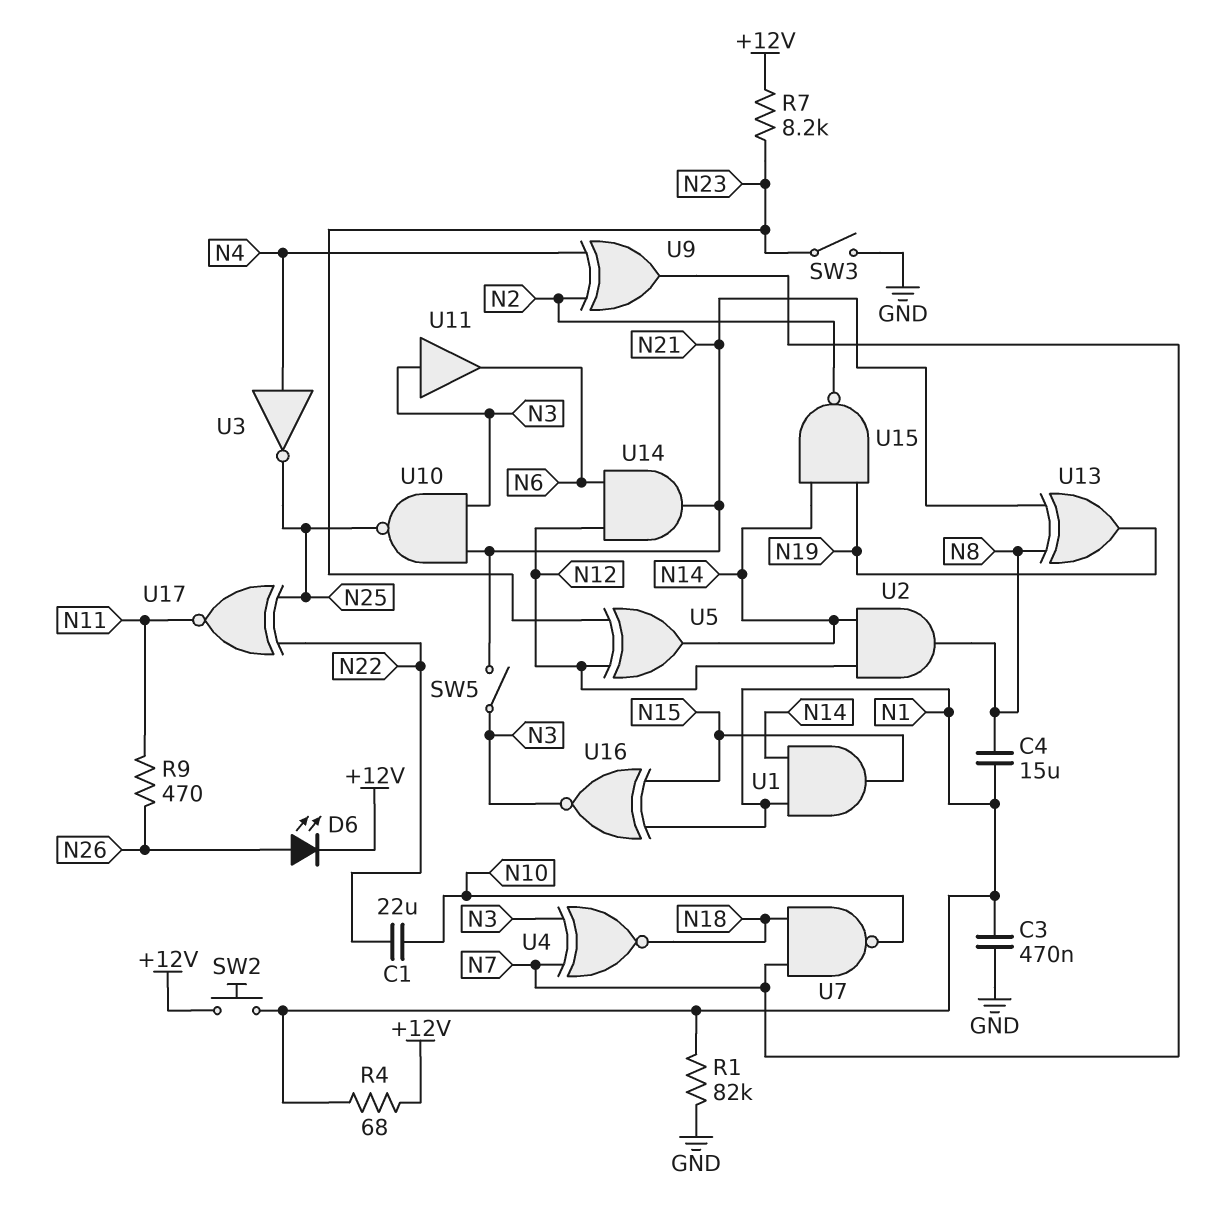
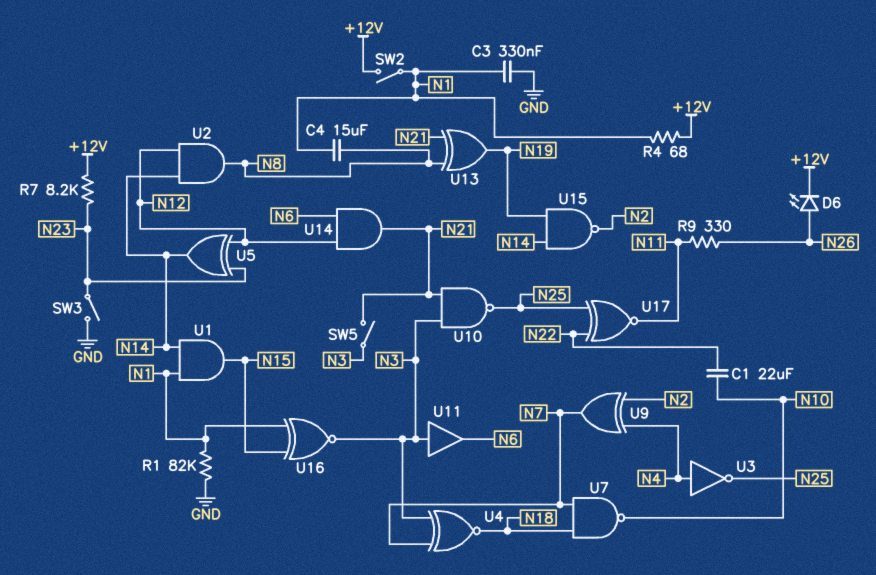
C3: 470nF (GND, N1) -> 330nF (GND, N1)
R9: 470 (N11, N26) -> 330 (N11, N26)
SW2: button (+12V, N1) -> switch (+12V, N1)

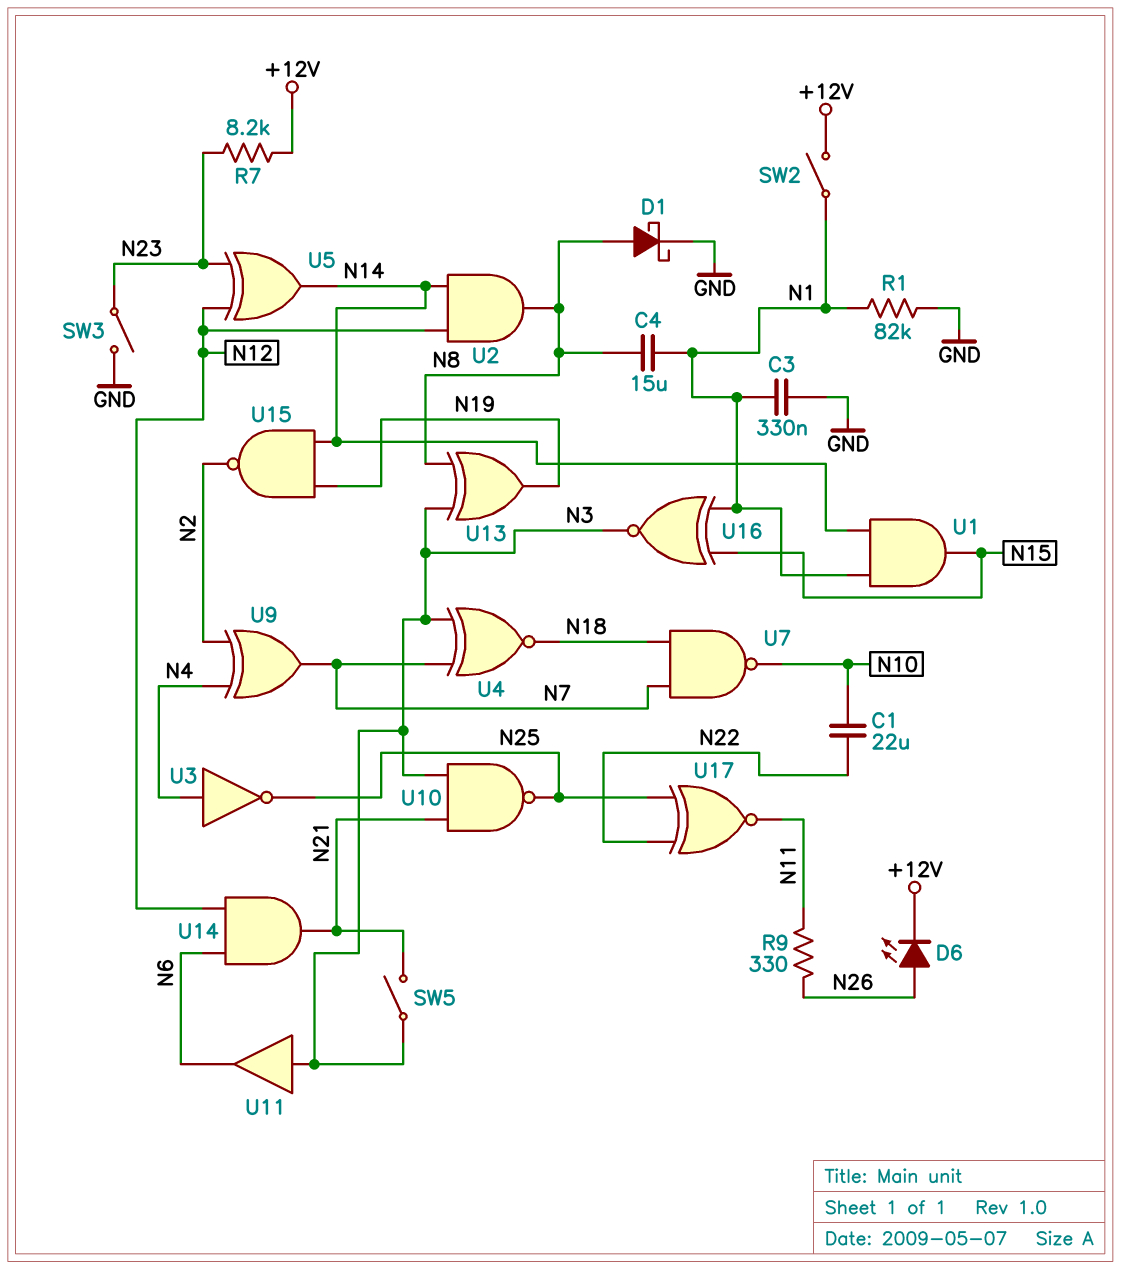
D1: none -> schottky (A N8, K GND)
R4: 68 (+12V, N1) -> none
U13: XOR (in N8, in N21, out N19) -> XOR (in N3, in N8, out N19)

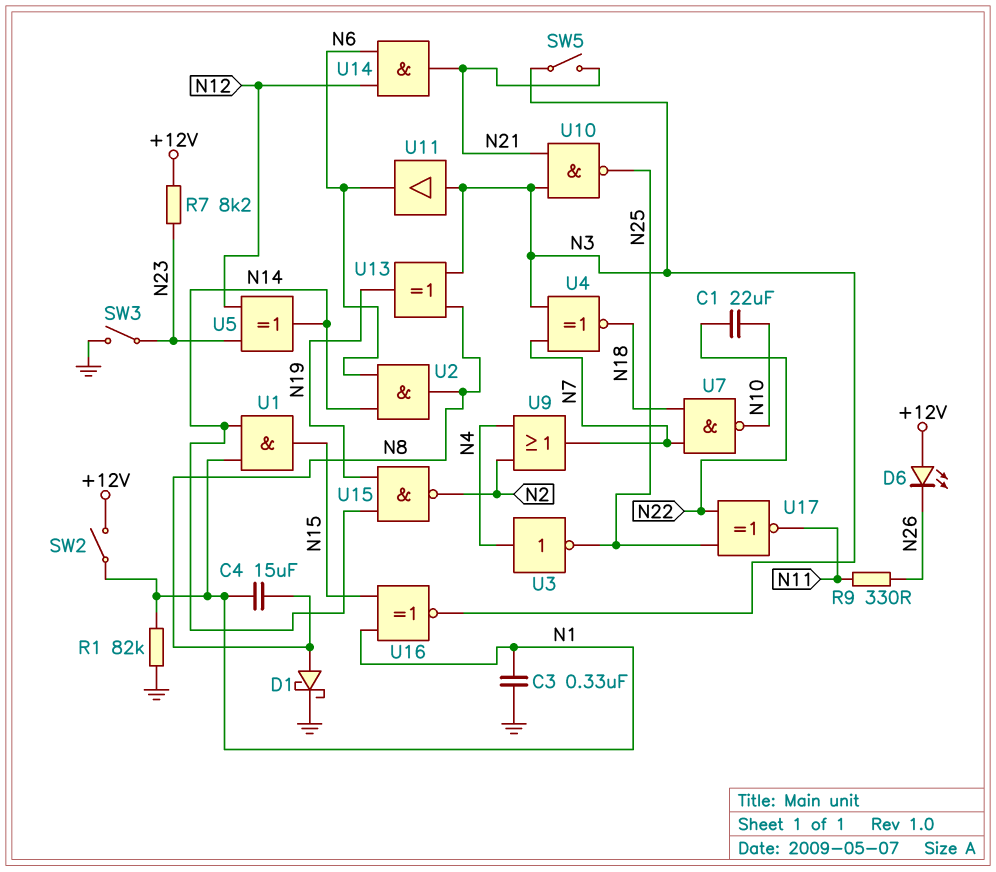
D6: LED (A N26, K +12V) -> LED (A +12V, K N26)
U2: AND (in N12, in N14, out N8) -> AND (in N6, in N14, out N8)
U9: XOR (in N2, in N4, out N7) -> OR (in N2, in N4, out N7)

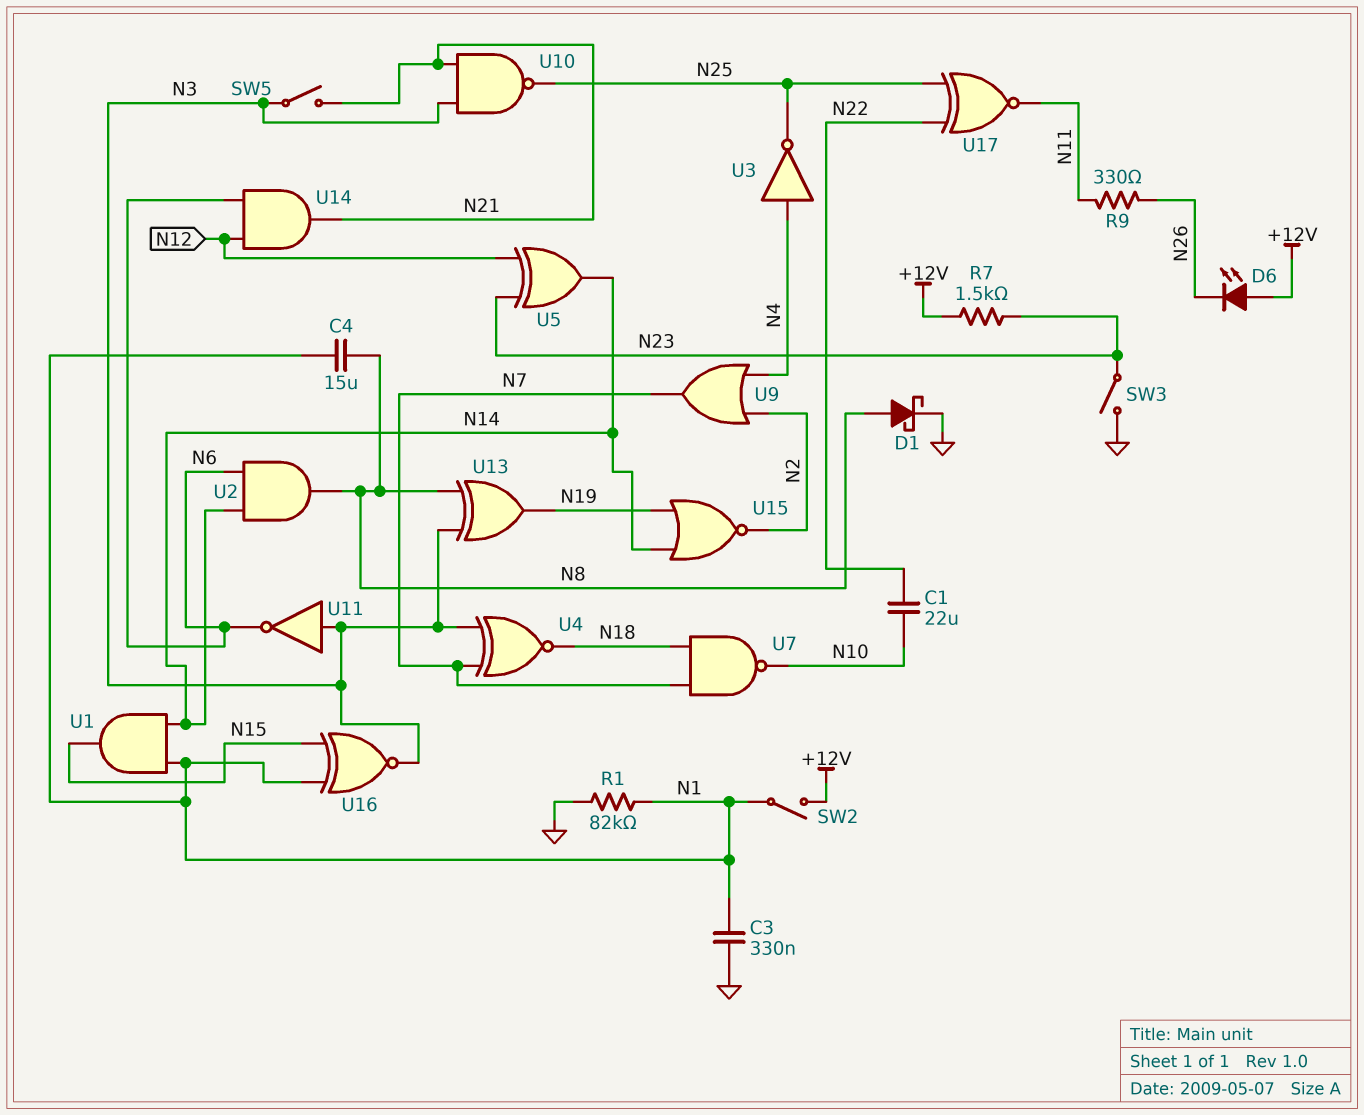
R7: 8.2k (+12V, N23) -> 1.5k (+12V, N23)
U11: buffer (in N3, out N6) -> NOT (in N3, out N6)
U15: NAND (in N14, in N19, out N2) -> NOR (in N14, in N19, out N2)

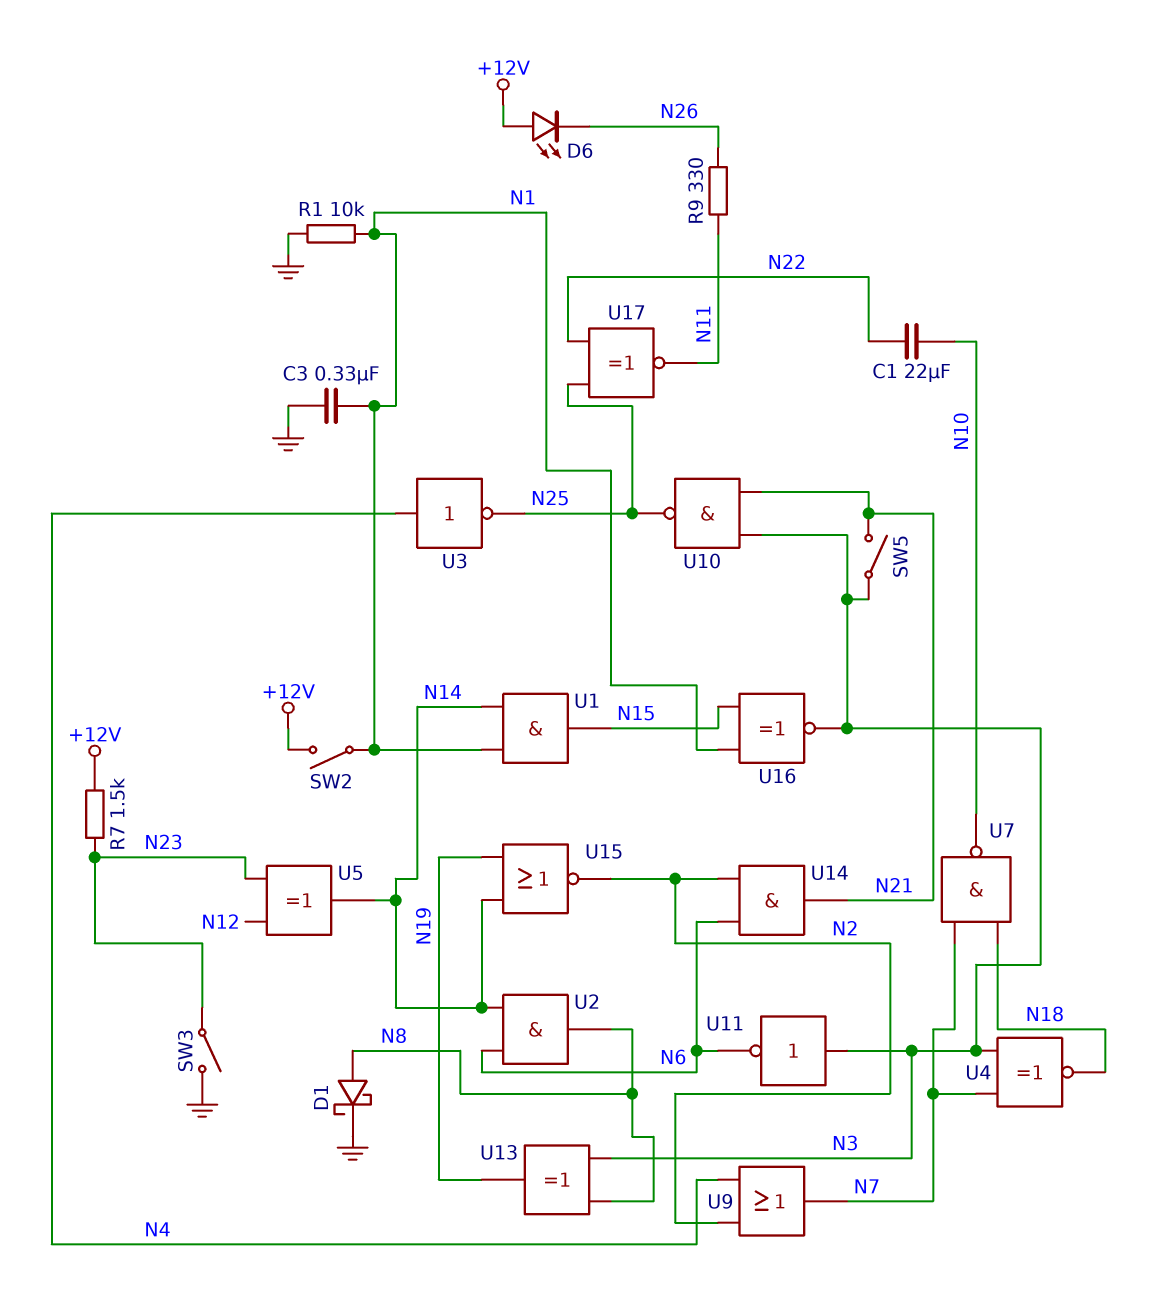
C4: 15uF (N1, N8) -> none
R1: 82k (GND, N1) -> 10k (GND, N1)
U14: AND (in N6, in N12, out N21) -> AND (in N2, in N6, out N21)

